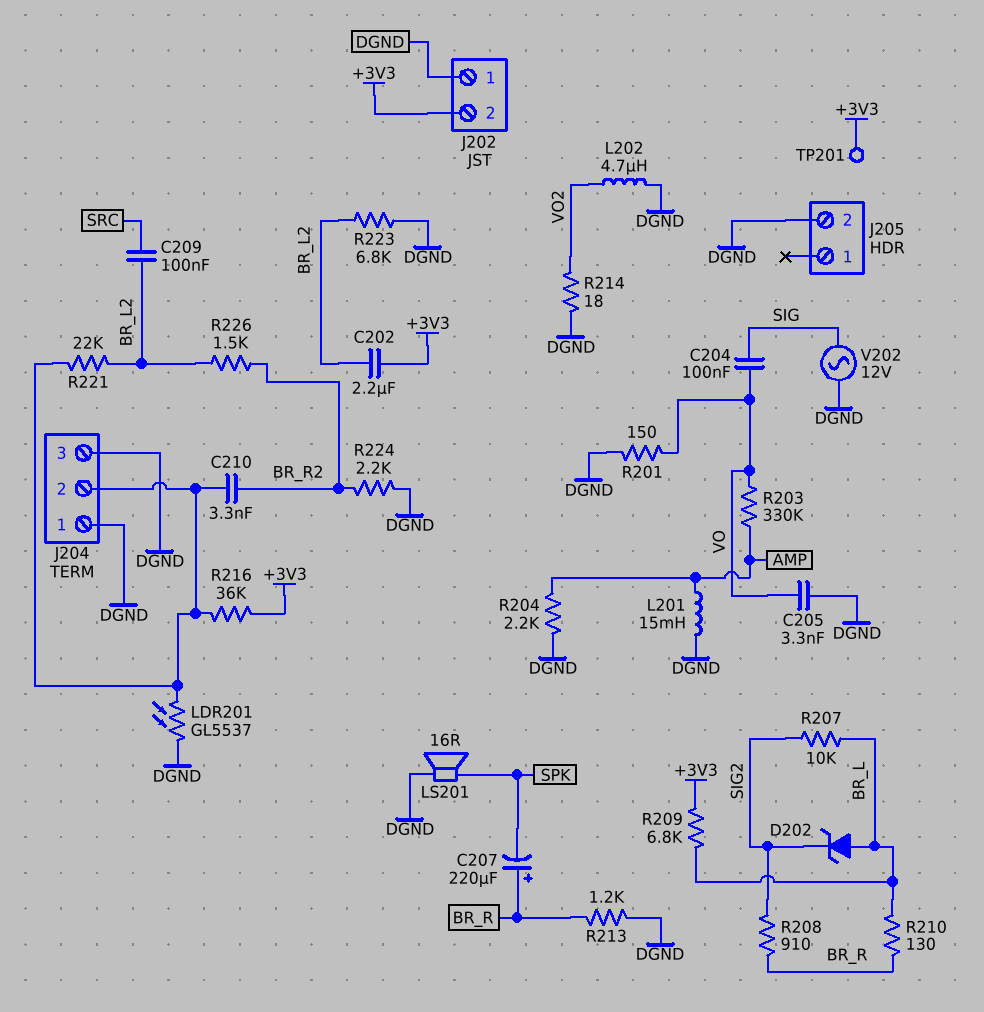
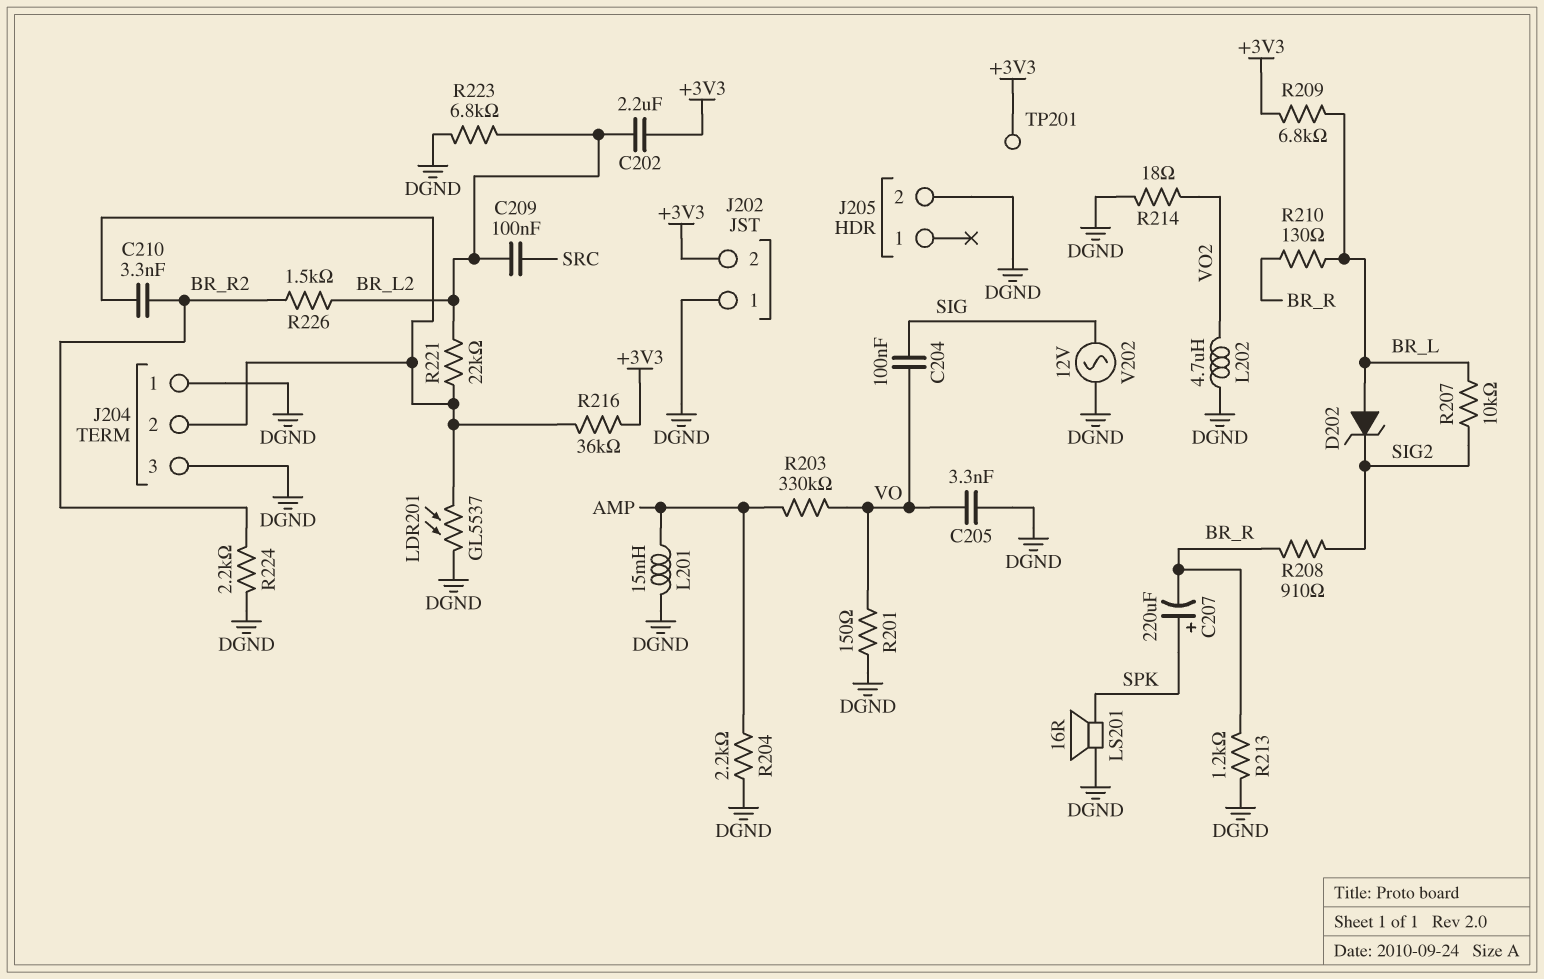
C207: 220uF (plus BR_R, minus SPK) -> 220uF (plus SPK, minus BR_R)

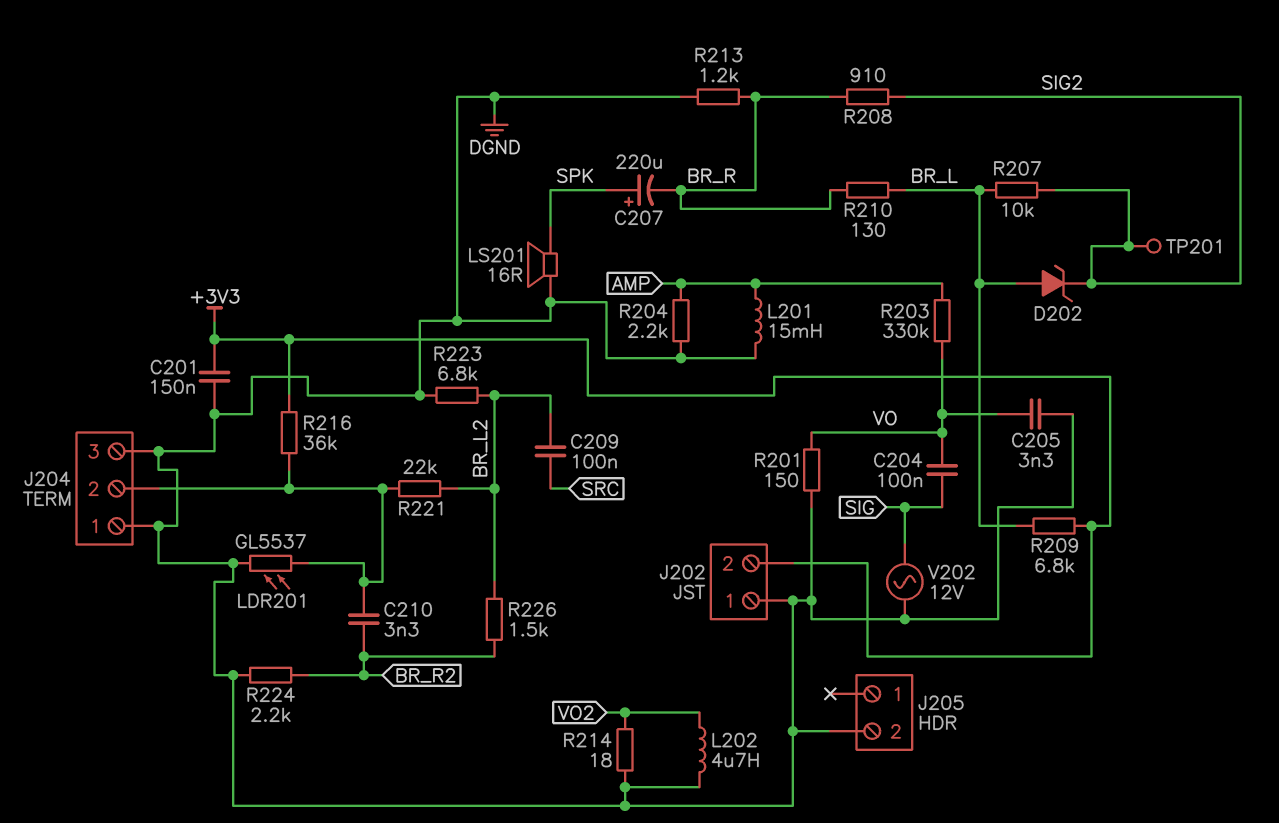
C201: none -> 150nF (+3V3, DGND)
C202: 2.2uF (+3V3, BR_L2) -> none
TP201: test point (+3V3) -> test point (SIG2)

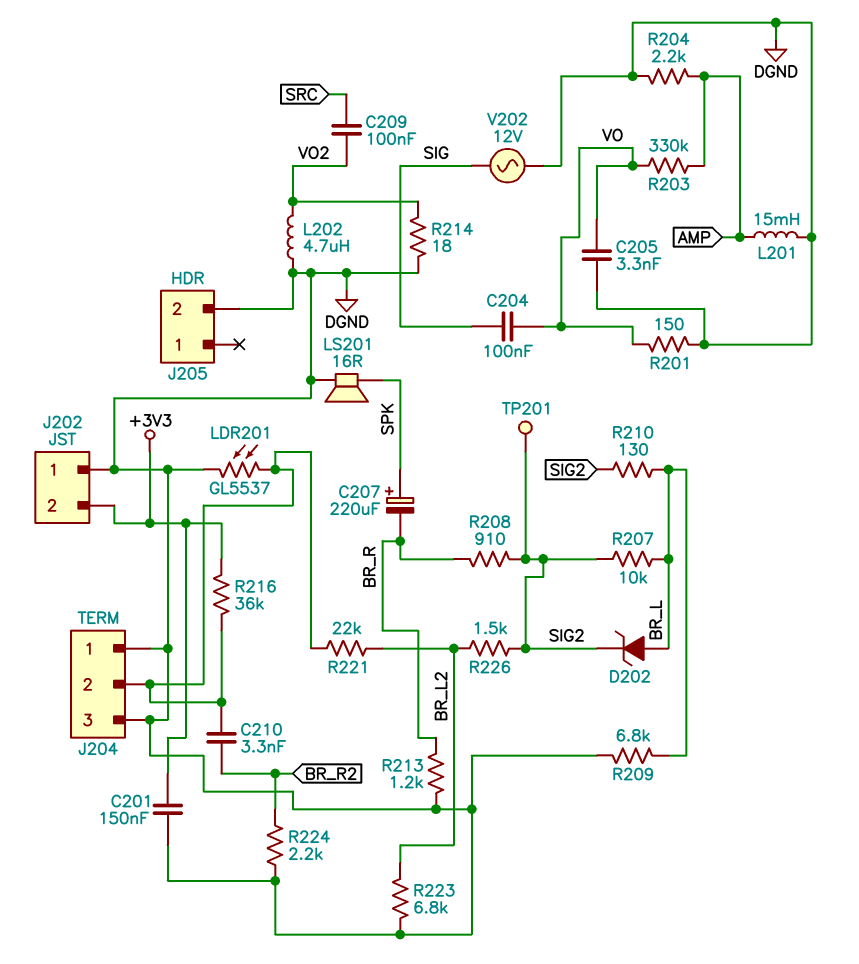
C209: 100nF (BR_L2, SRC) -> 100nF (SRC, VO2)
R209: 6.8k (+3V3, BR_L) -> 6.8k (BR_L, DGND)
R210: 130 (BR_L, BR_R) -> 130 (BR_L, SIG2)
R226: 1.5k (BR_L2, BR_R2) -> 1.5k (BR_L2, SIG2)

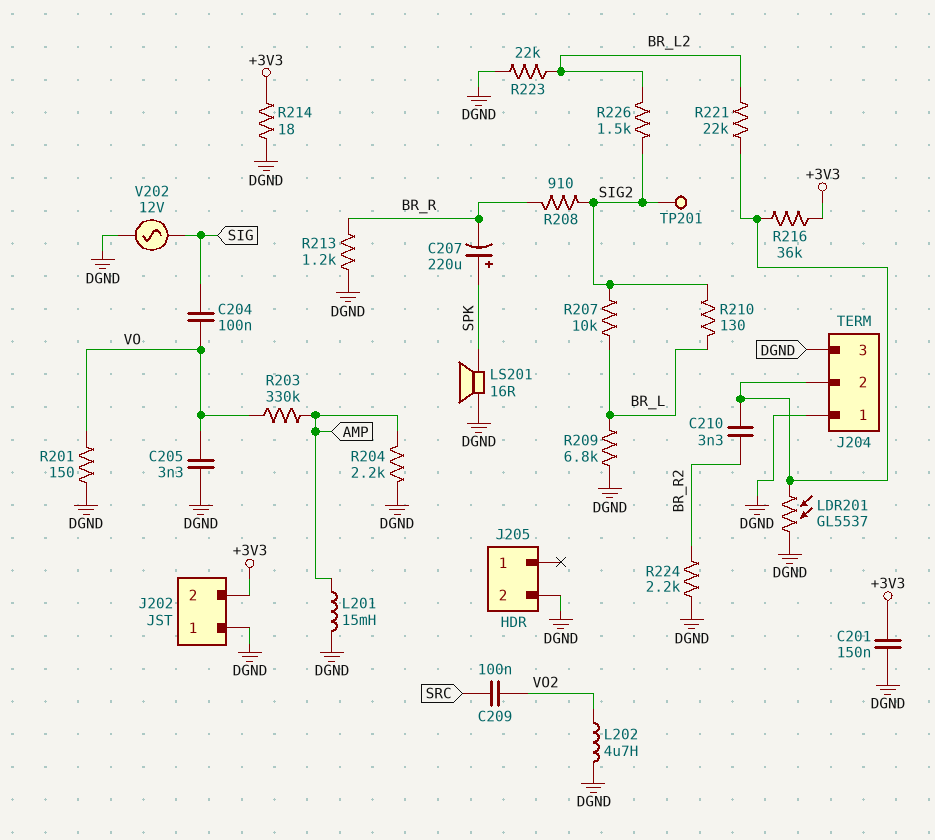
D202: zener (A BR_L, K SIG2) -> none
R214: 18 (DGND, VO2) -> 18 (+3V3, DGND)
R223: 6.8k (BR_L2, DGND) -> 22k (BR_L2, DGND)

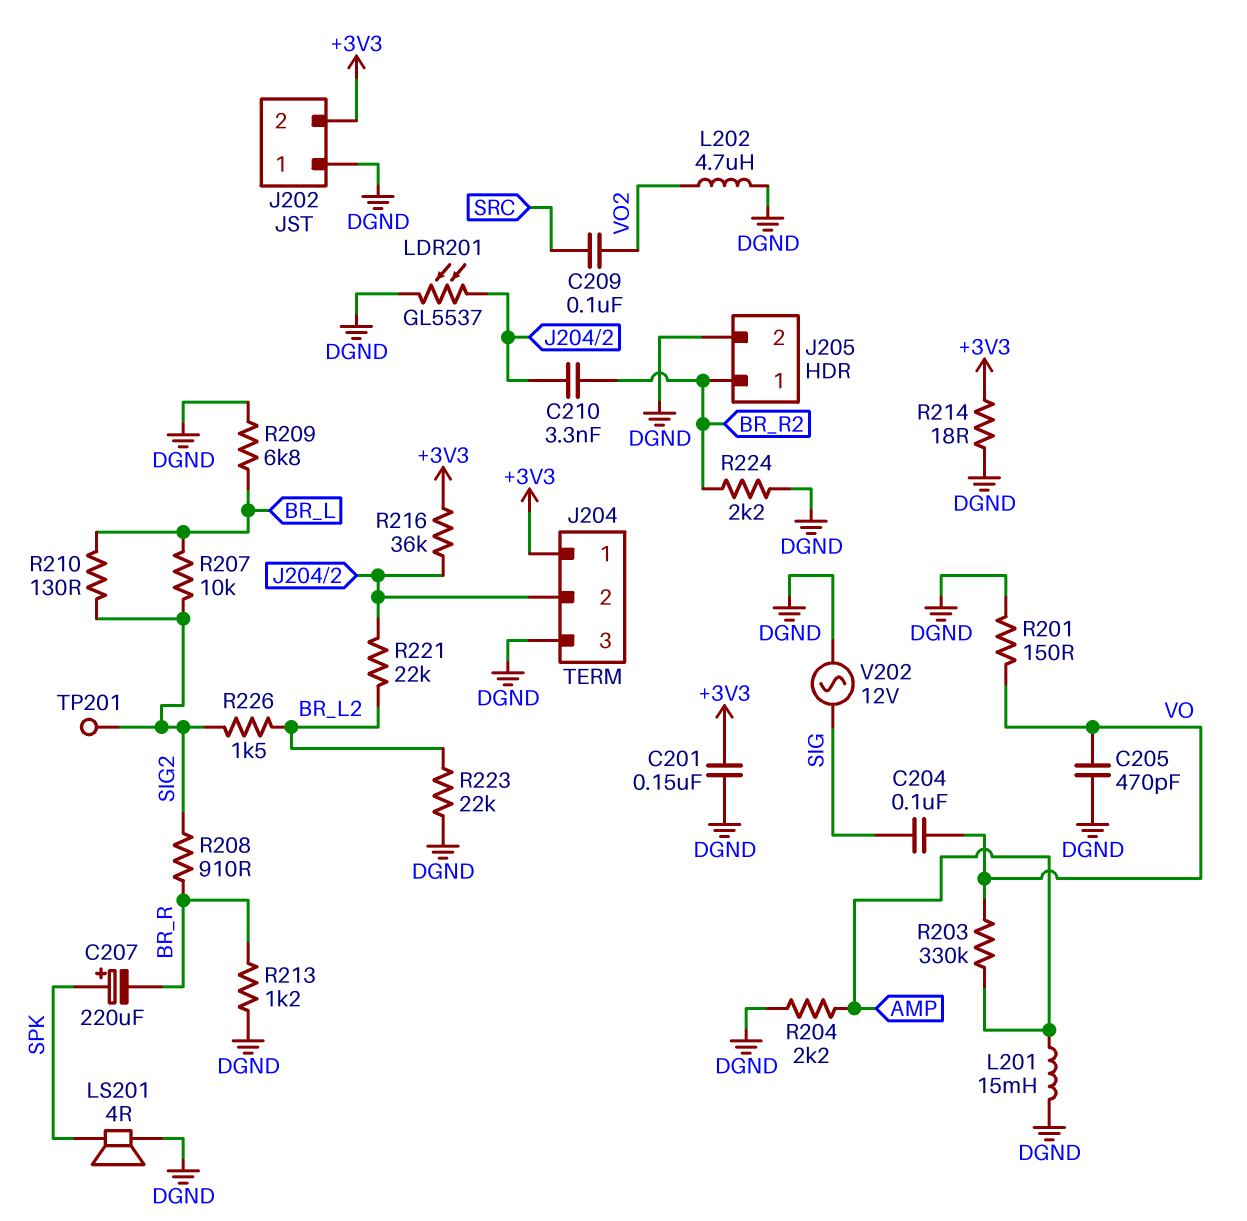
C205: 3.3nF (DGND, VO) -> 470pF (DGND, VO)
J204 pin 1: DGND -> +3V3
J205 pin 1: none -> BR_R2
LS201: speaker 16R (DGND, SPK) -> speaker 4R (DGND, SPK)

